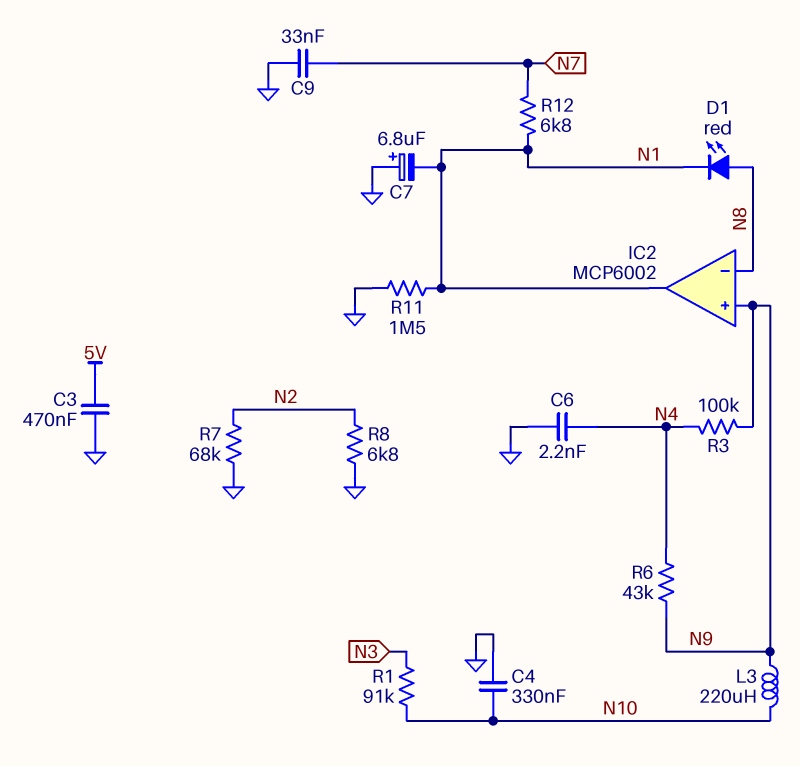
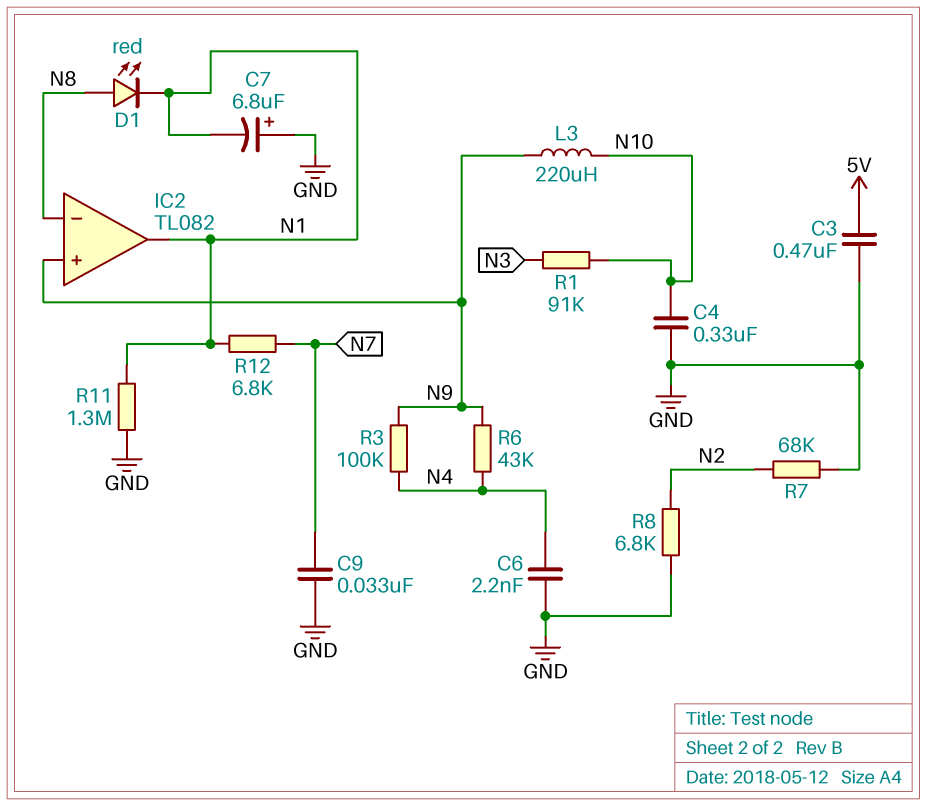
IC2: MCP6002 -> TL082
R11: 1.5M (GND, N1) -> 1.3M (GND, N1)

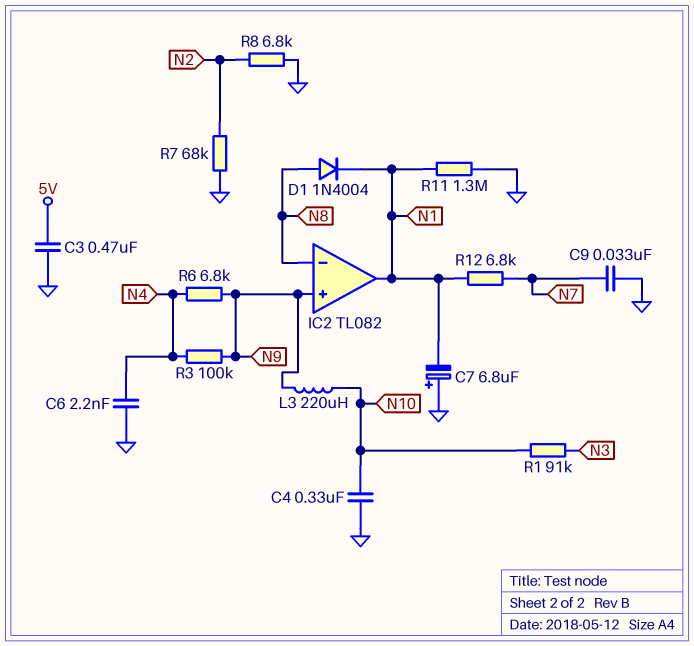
D1: LED red (A N8, K N1) -> diode 1N4004 (A N8, K N1)
R6: 43k (N4, N9) -> 6.8k (N4, N9)

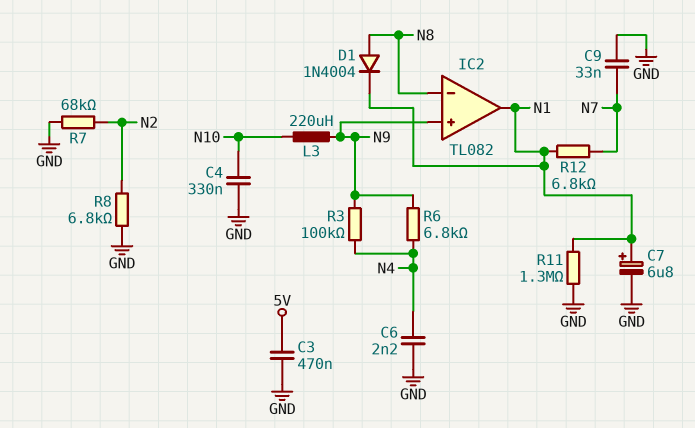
C7: 6.8uF (plus GND, minus N1) -> 6.8uF (plus N1, minus GND)
R1: 91k (N3, N10) -> none

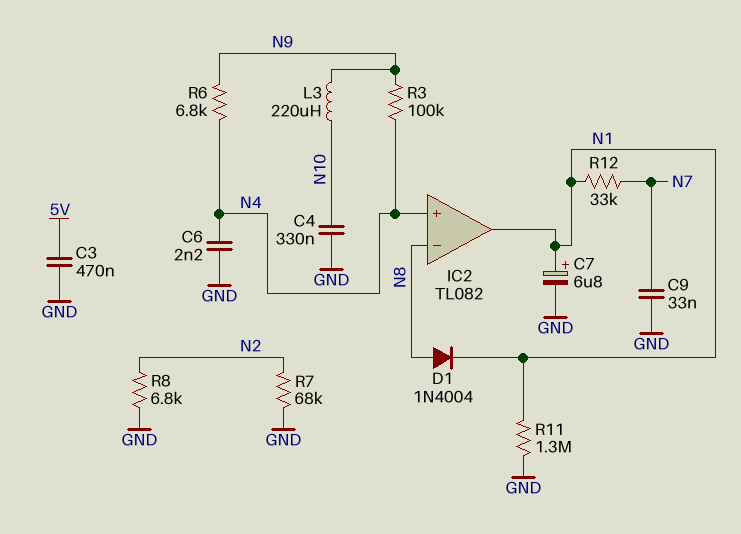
IC2 pin in+: N9 -> N4
R12: 6.8k (N1, N7) -> 33k (N1, N7)

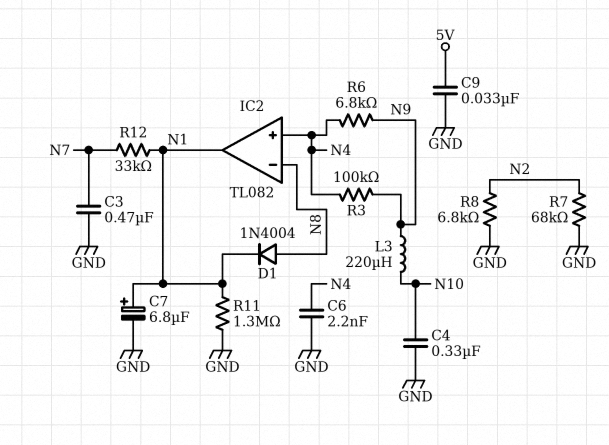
C3: 470nF (5V, GND) -> 470nF (GND, N7)
C9: 33nF (GND, N7) -> 33nF (5V, GND)

